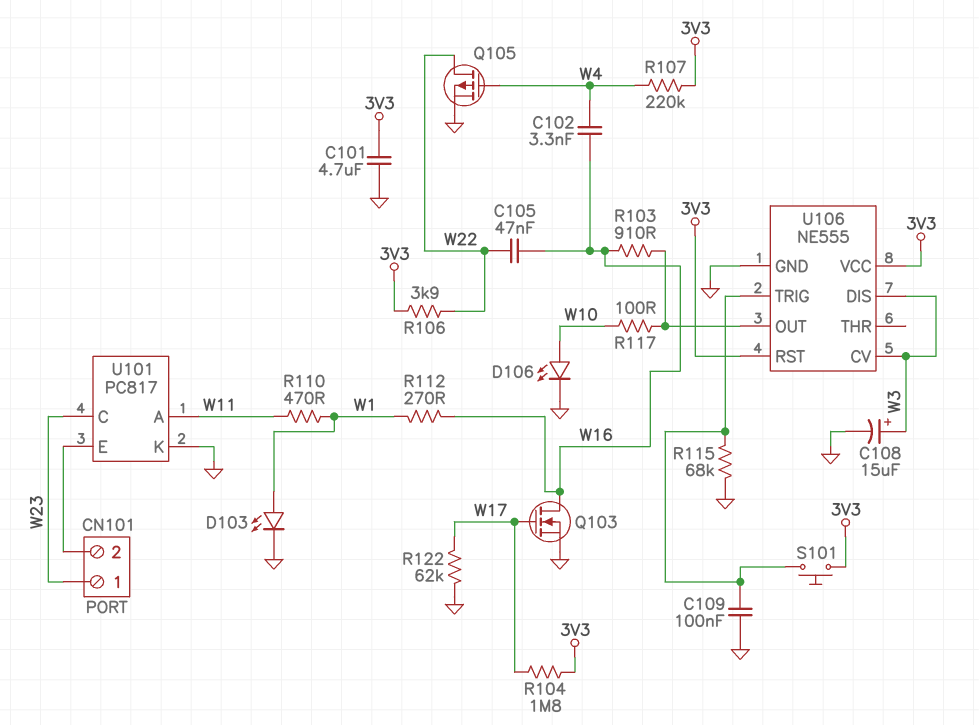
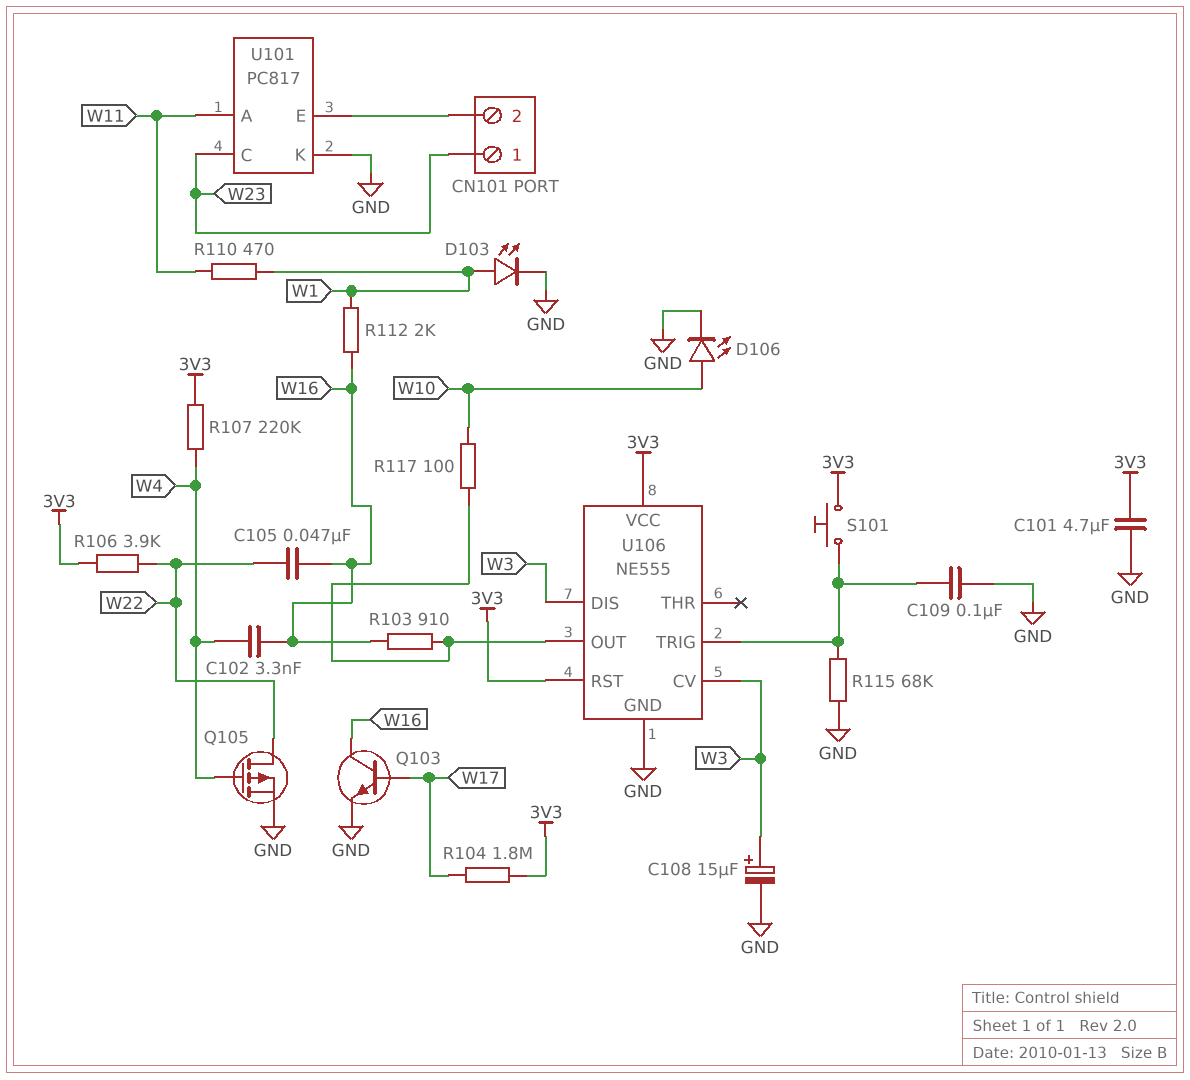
Q103: NMOS (G W17, D W16, S GND) -> NPN (B W17, C W16, E GND)
R112: 270 (W1, W16) -> 2k (W1, W16)
R122: 62k (GND, W17) -> none

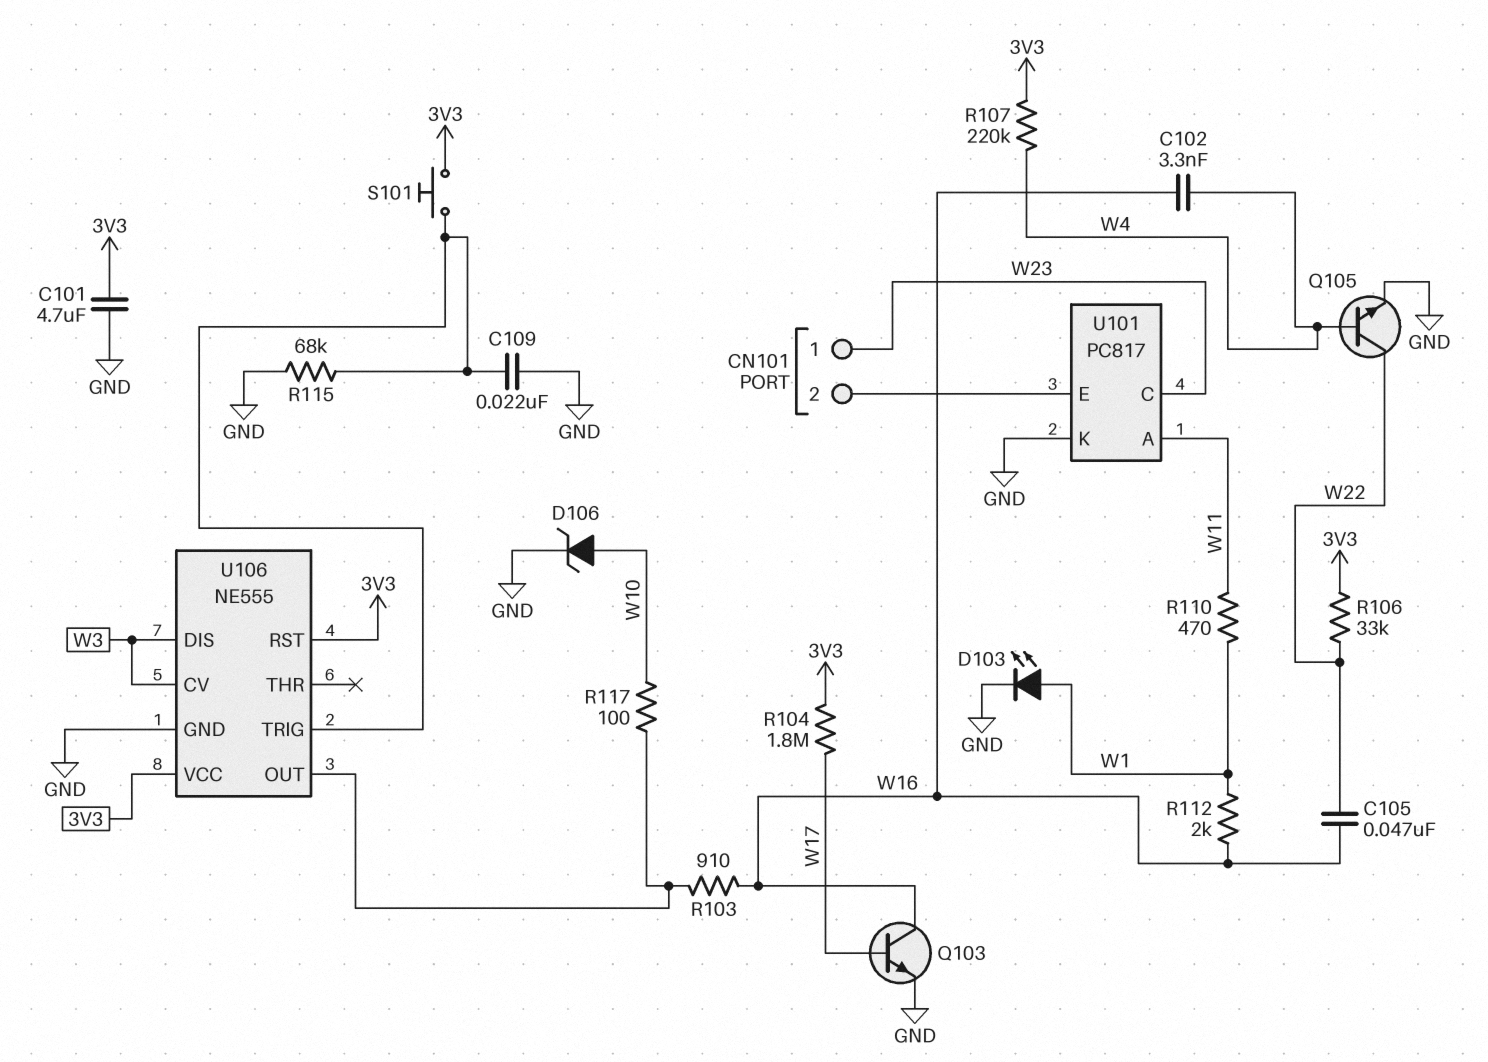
C108: 15uF (plus W3, minus GND) -> none
C109: 100nF (GND, U106/TRIG) -> 22nF (GND, U106/TRIG)
D106: LED (A W10, K GND) -> zener (A W10, K GND)
Q105: PMOS (G W4, D W22, S GND) -> NPN (B W4, C W22, E GND)
R106: 3.9k (3V3, W22) -> 33k (3V3, W22)

